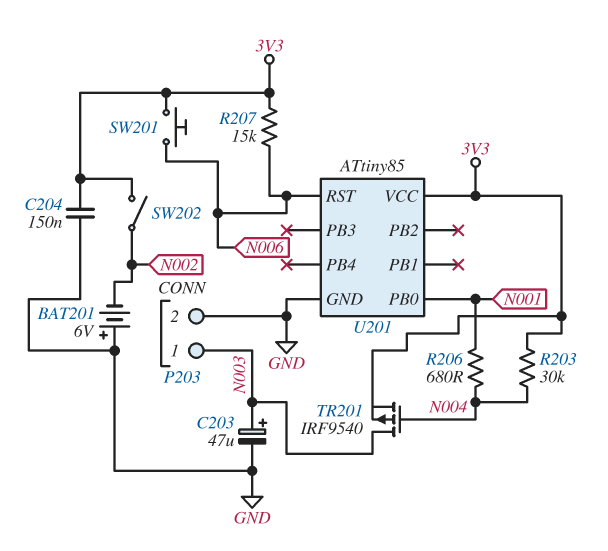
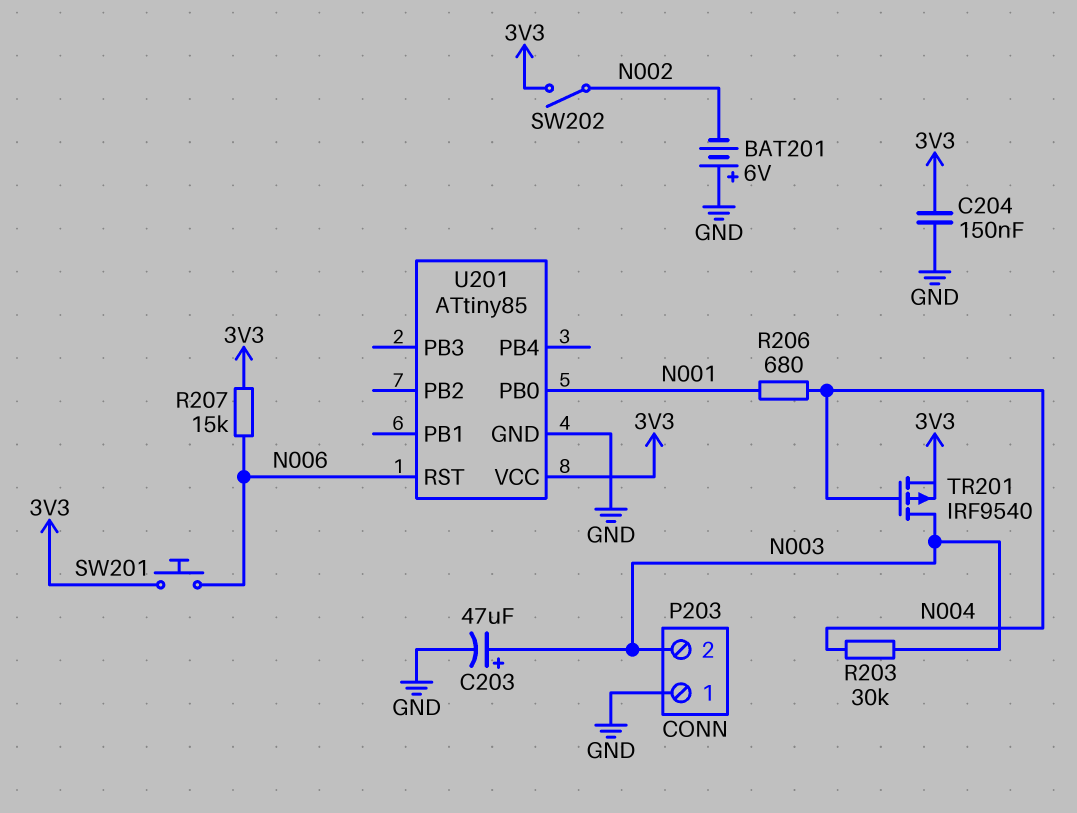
P203 pin 1: N003 -> GND
P203 pin 2: GND -> N003
R203: 30k (3V3, N004) -> 30k (N003, N004)

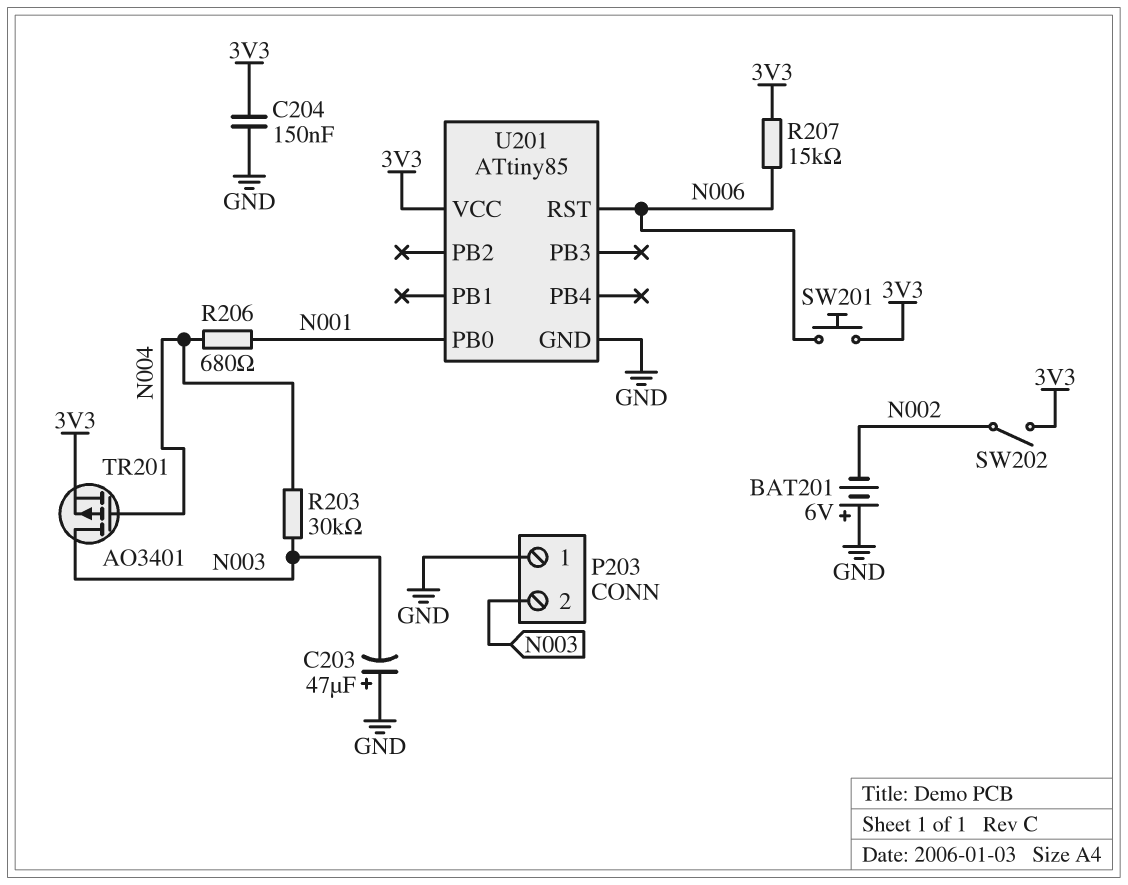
C203: 47uF (plus N003, minus GND) -> 47uF (plus GND, minus N003)
TR201: PMOS IRF9540 (G N004, D N003, S 3V3) -> PMOS AO3401 (G N004, D N003, S 3V3)

